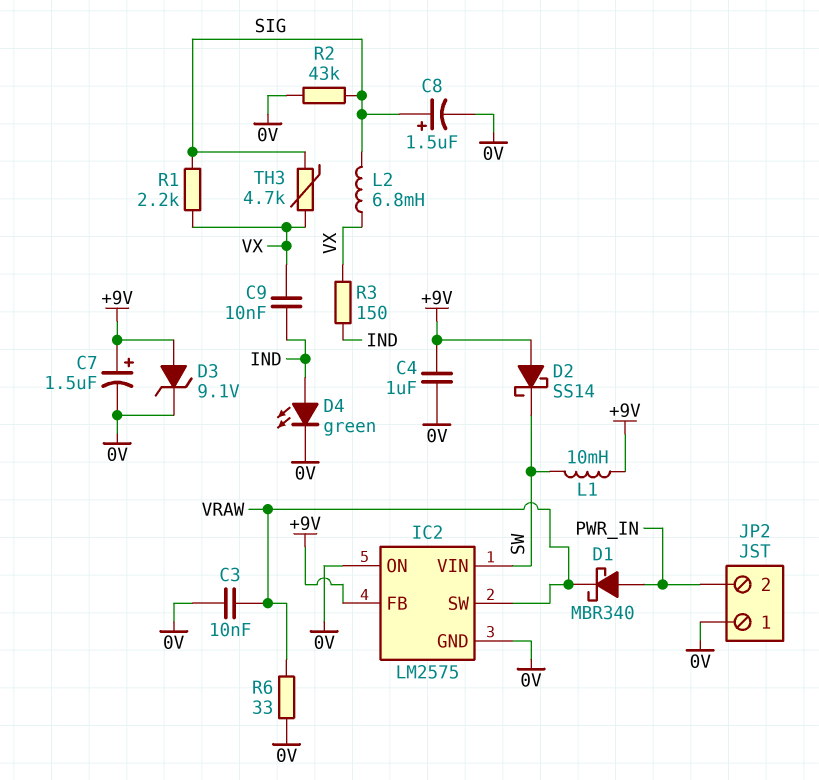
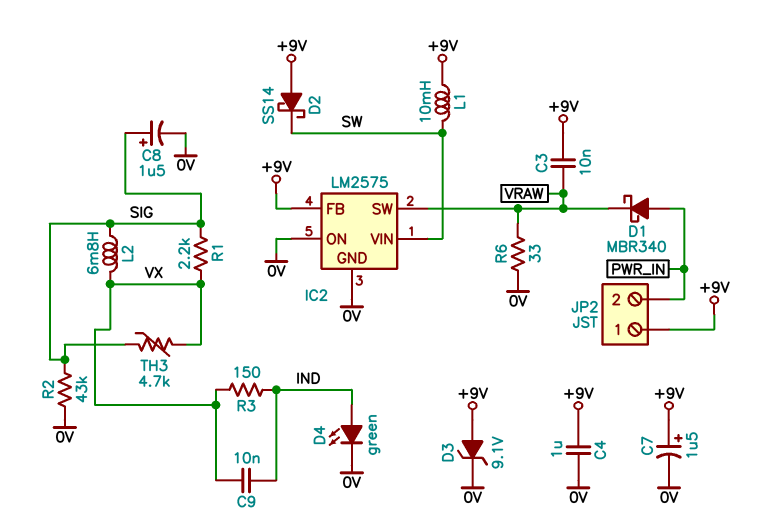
C3: 10nF (0V, VRAW) -> 10nF (+9V, VRAW)
JP2 pin 1: 0V -> +9V

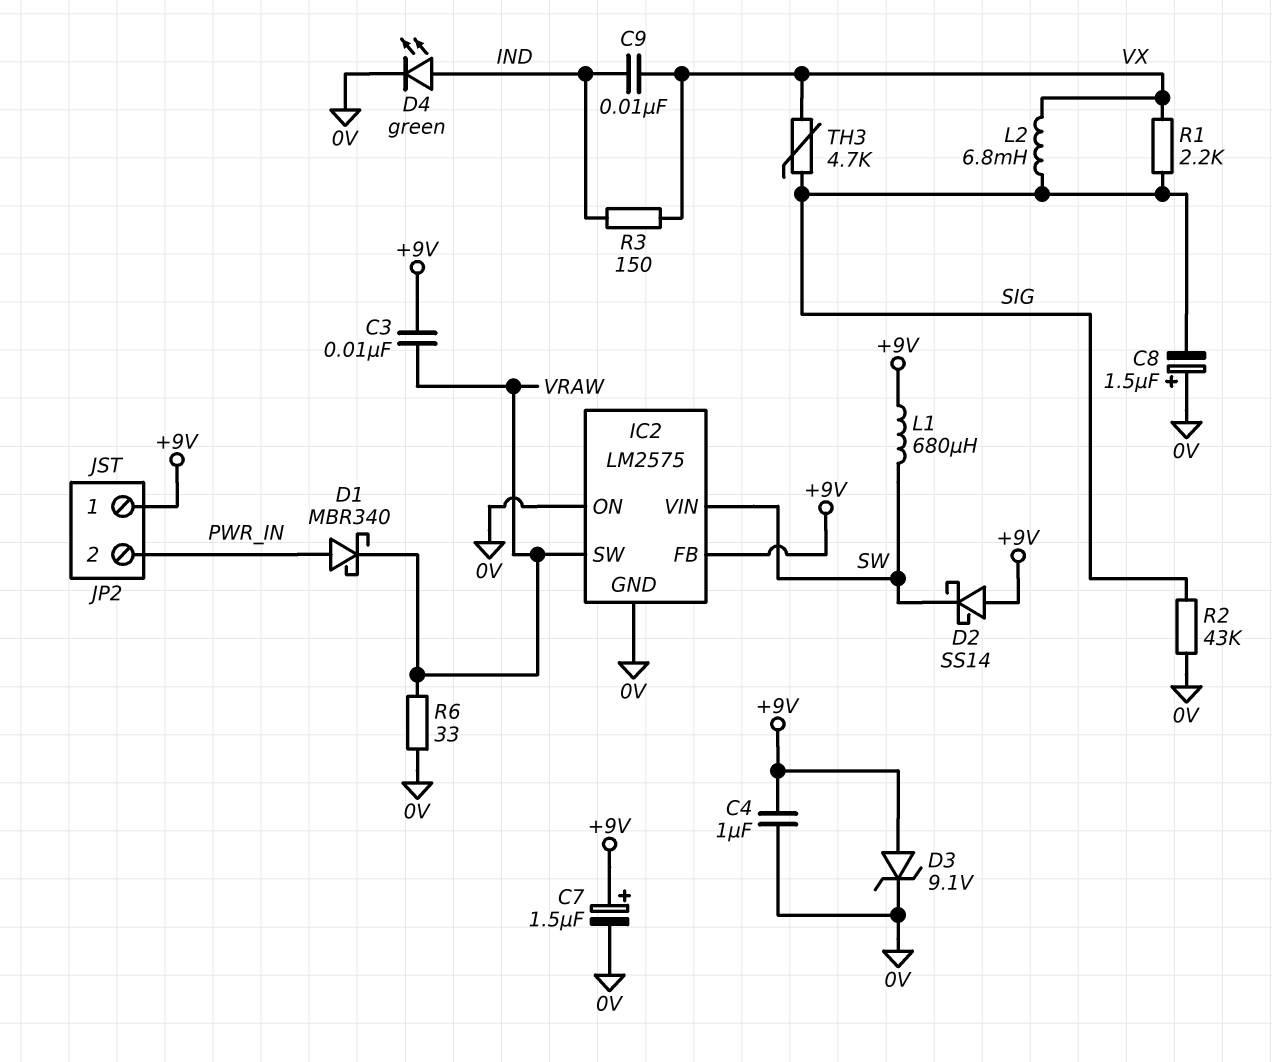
C8: 1.5uF (plus SIG, minus 0V) -> 1.5uF (plus 0V, minus SIG)
L1: 10mH (+9V, SW) -> 680uH (+9V, SW)

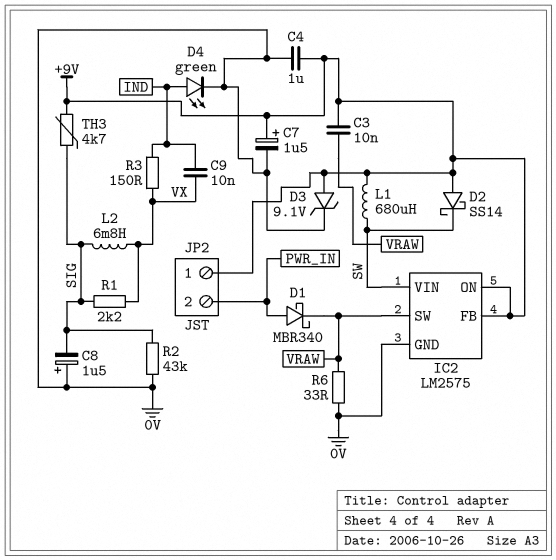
IC2 pin ON: 0V -> +9V
TH3: 4.7k (SIG, VX) -> 4.7k (+9V, SIG)

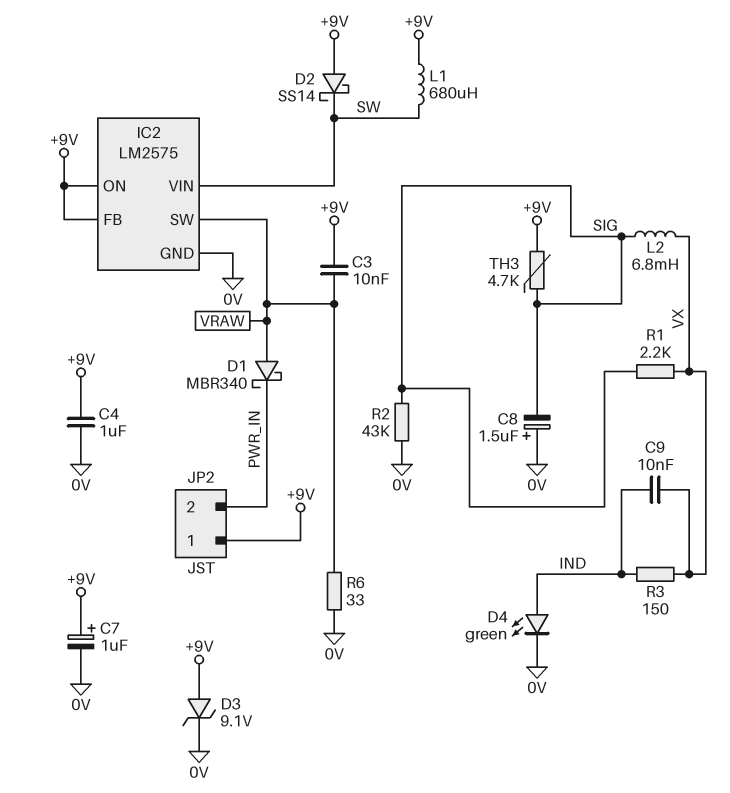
C7: 1.5uF (plus +9V, minus 0V) -> 1uF (plus +9V, minus 0V)
D1: schottky MBR340 (A PWR_IN, K VRAW) -> schottky MBR340 (A VRAW, K PWR_IN)

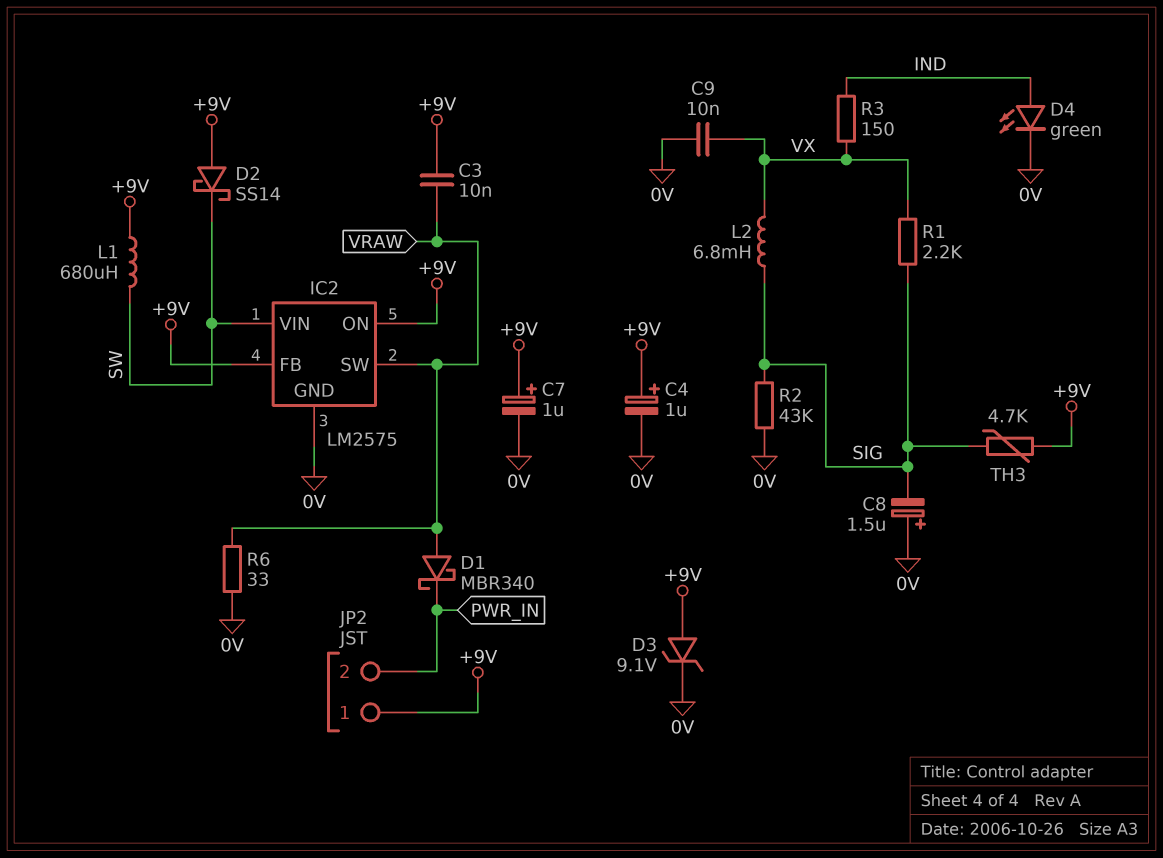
C4: 1uF (+9V, 0V) -> 1uF (plus +9V, minus 0V)
C9: 10nF (IND, VX) -> 10nF (0V, VX)

